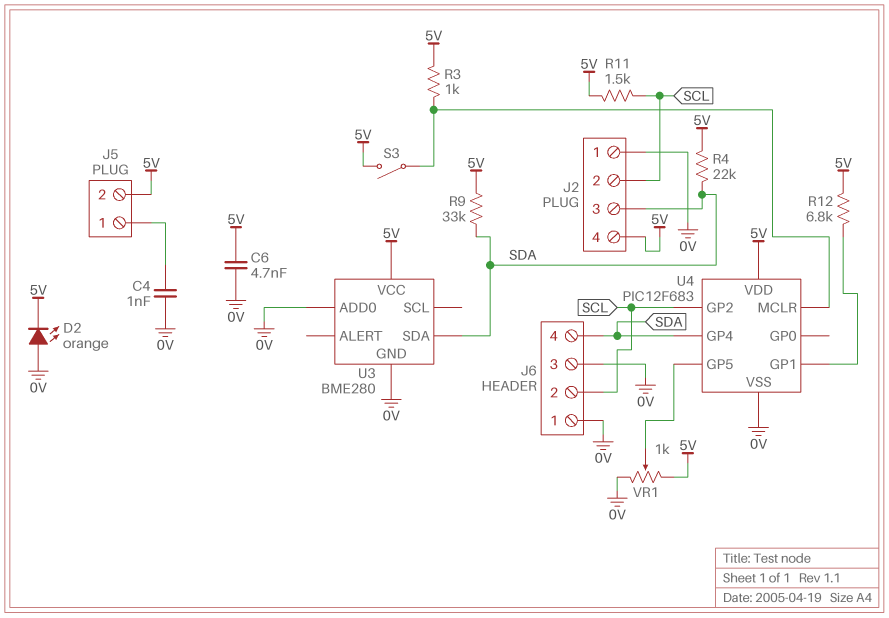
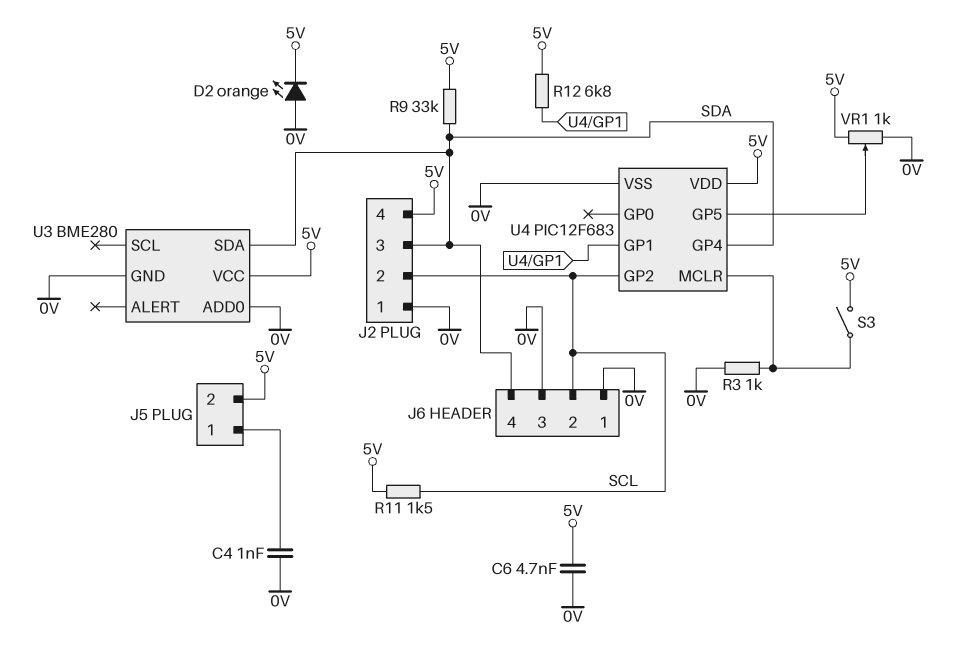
R3: 1k (5V, U4/MCLR) -> 1k (0V, U4/MCLR)
R4: 22k (5V, SDA) -> none

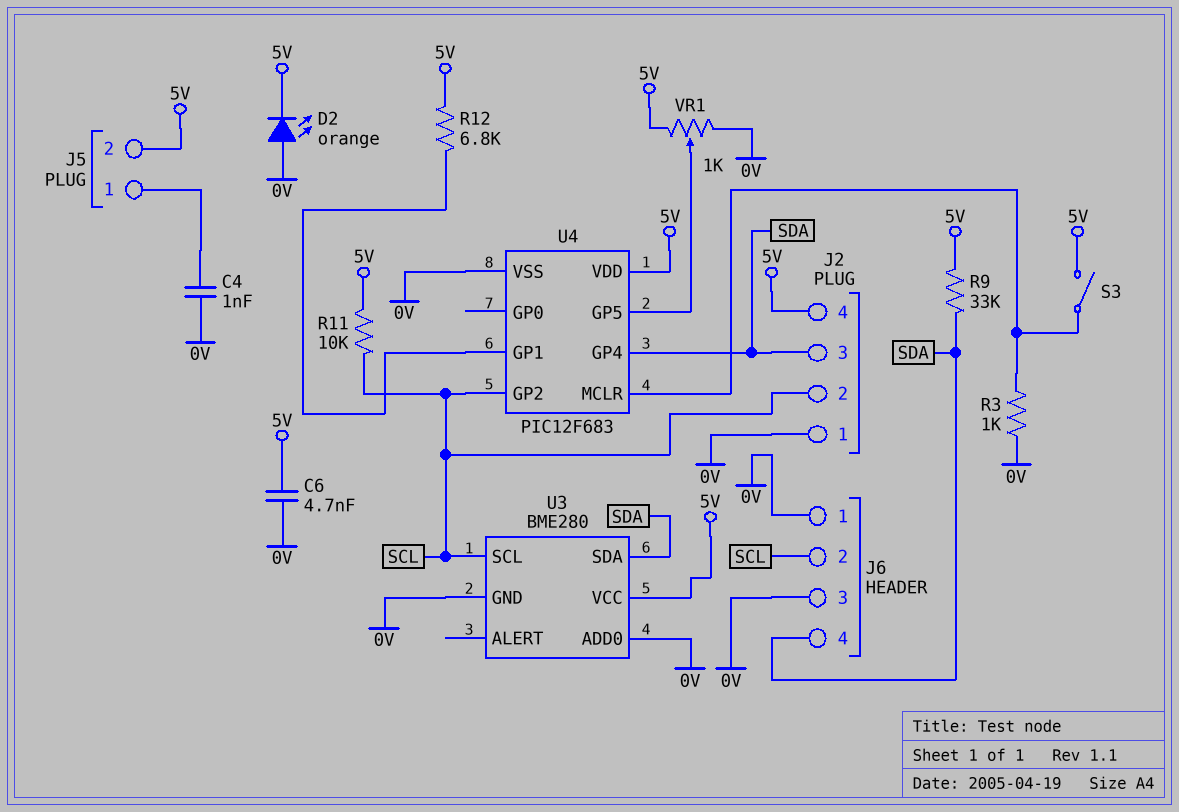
R11: 1.5k (5V, SCL) -> 10k (5V, SCL)
U3 pin SCL: none -> SCL

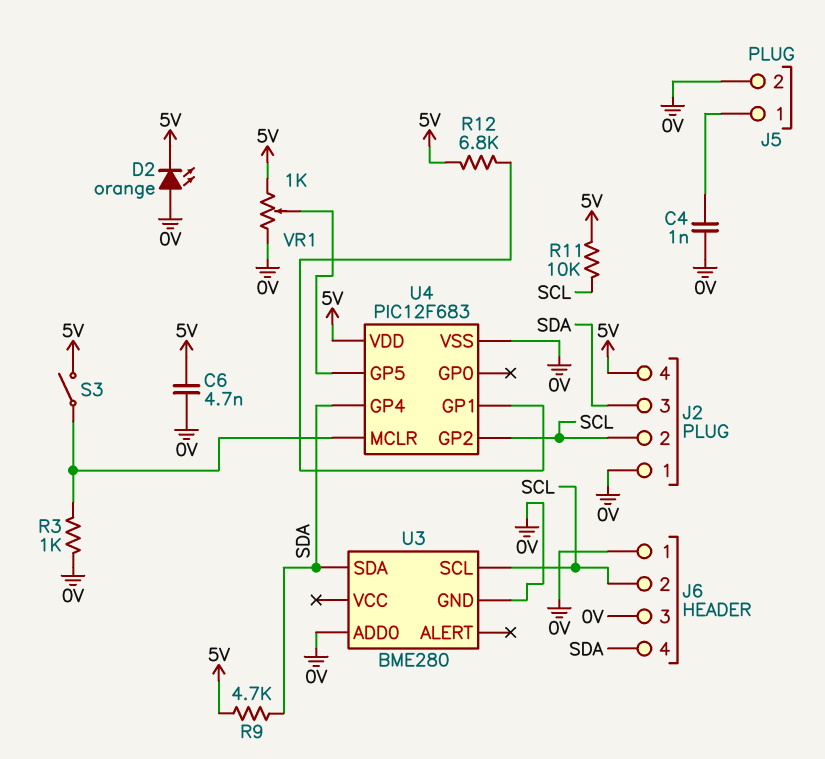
J5 pin 2: 5V -> 0V
R9: 33k (5V, SDA) -> 4.7k (5V, SDA)
U3 pin VCC: 5V -> none

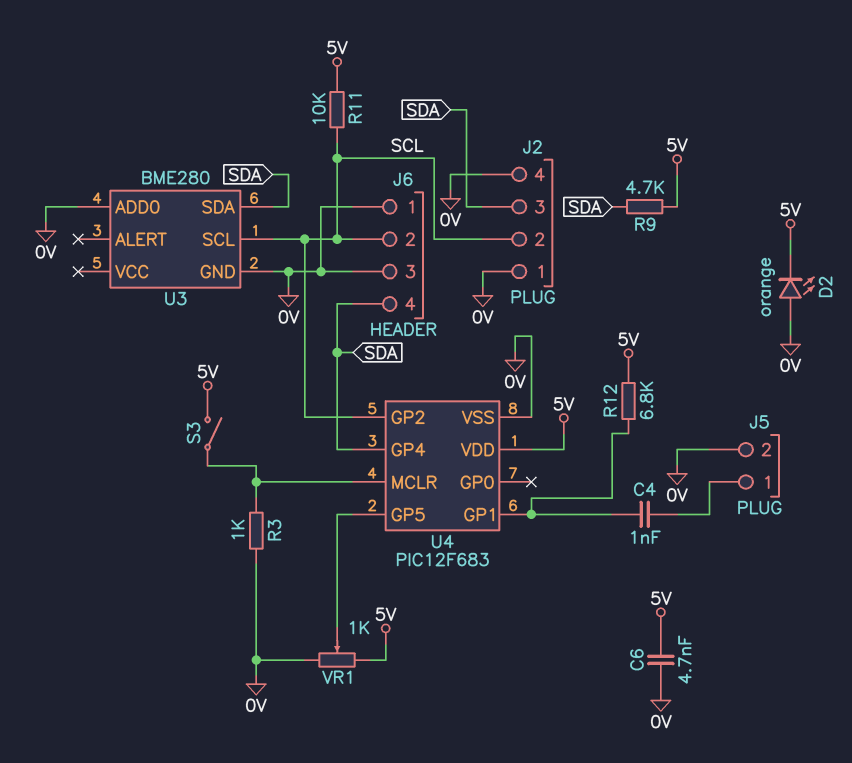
C4: 1nF (0V, J5/1) -> 1nF (J5/1, U4/GP1)
J2 pin 4: 5V -> 0V

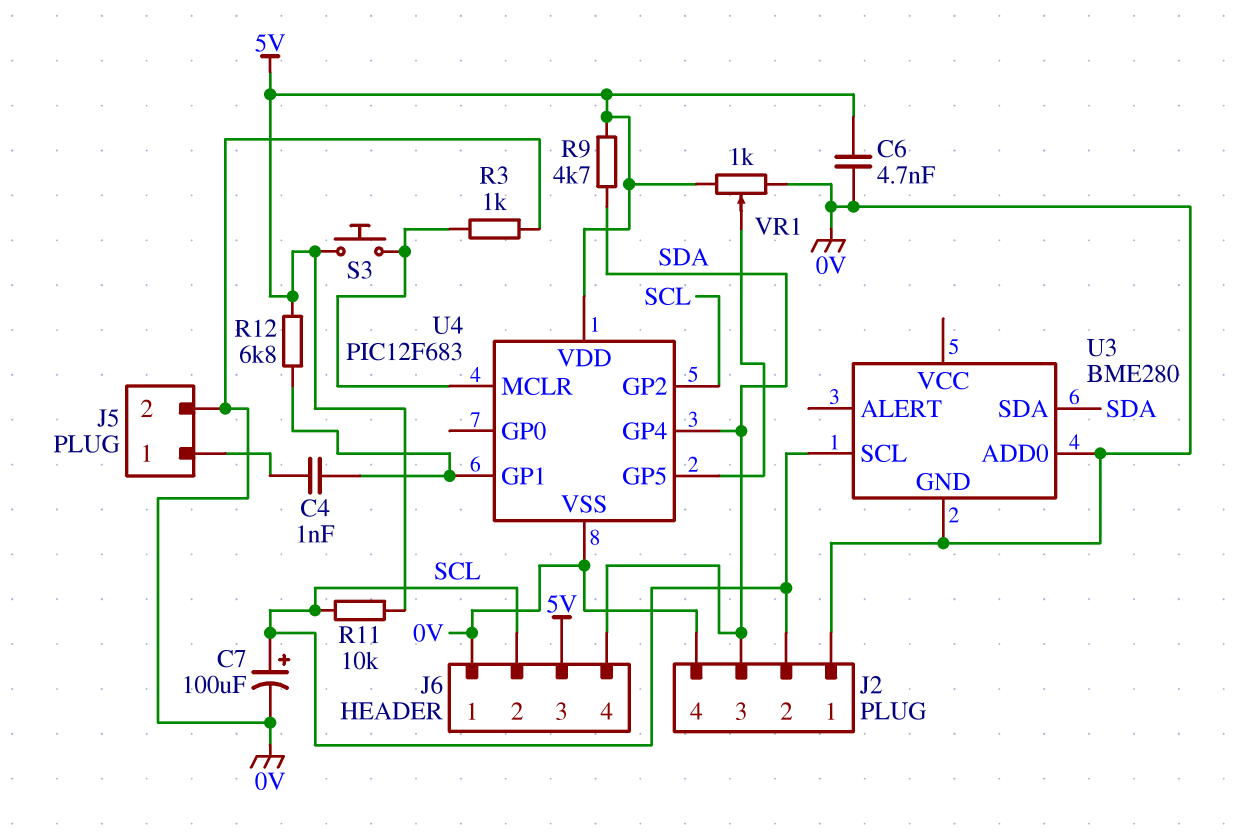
C7: none -> 100uF (plus SCL, minus 0V)
D2: LED orange (A 0V, K 5V) -> none
J6 pin 3: 0V -> 5V
S3: switch (5V, U4/MCLR) -> button (5V, U4/MCLR)

